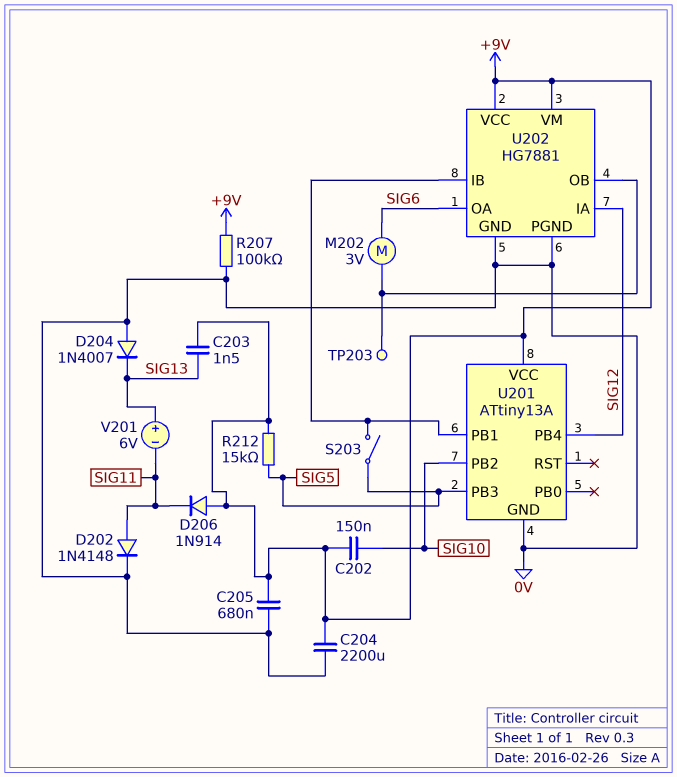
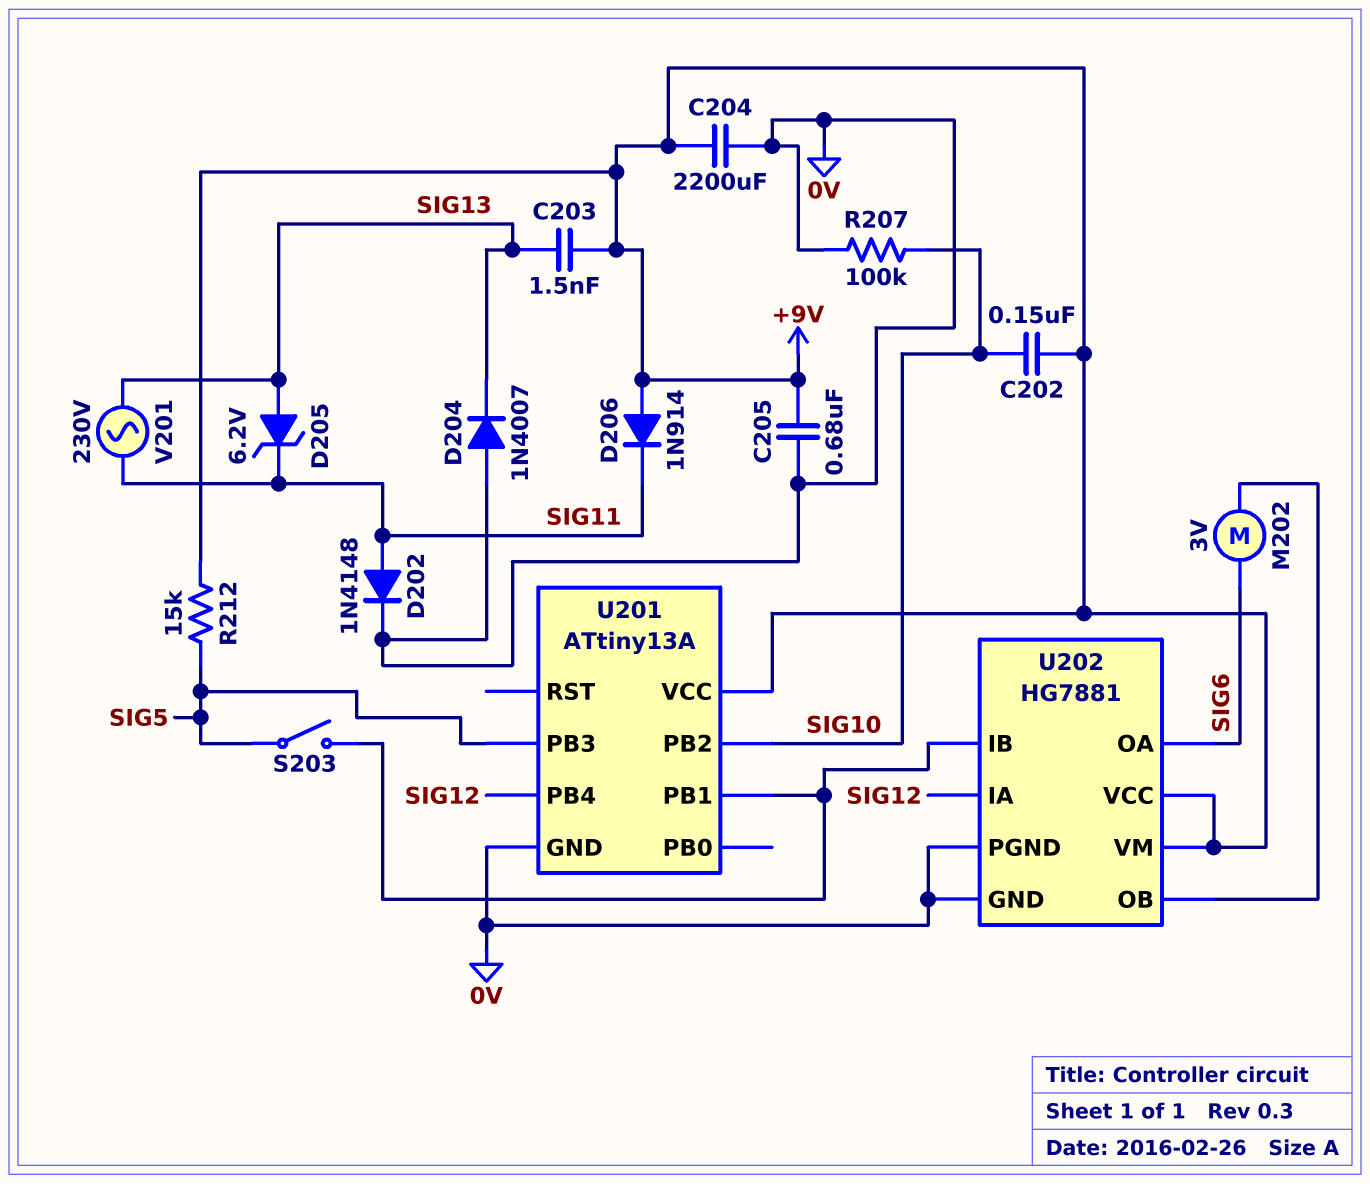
D205: none -> zener 6.2V (A SIG13, K SIG11)
R207: 100k (+9V, 0V) -> 100k (0V, SIG10)
TP203: test point (U202/OB) -> none
V201: 6V (plus SIG13, minus SIG11) -> AC 230V (SIG11, SIG13)

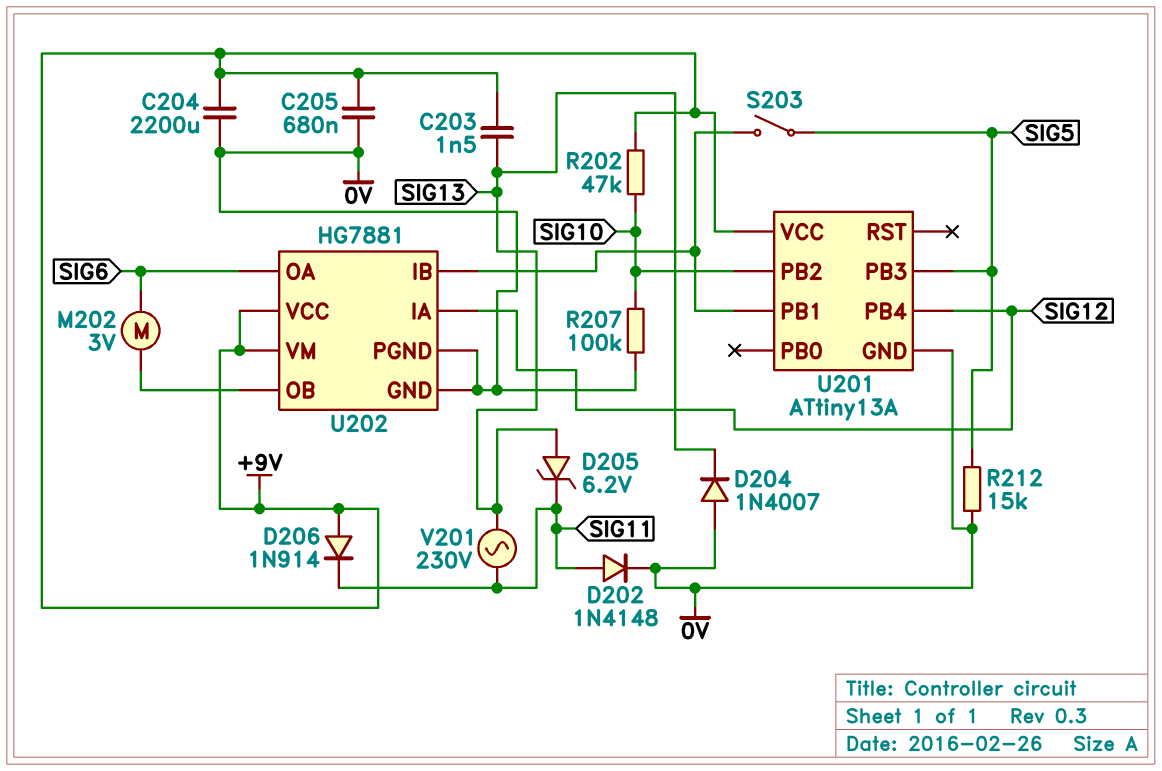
C202: 150nF (+9V, SIG10) -> none
R202: none -> 47k (+9V, SIG10)
R212: 15k (+9V, SIG5) -> 15k (0V, SIG5)

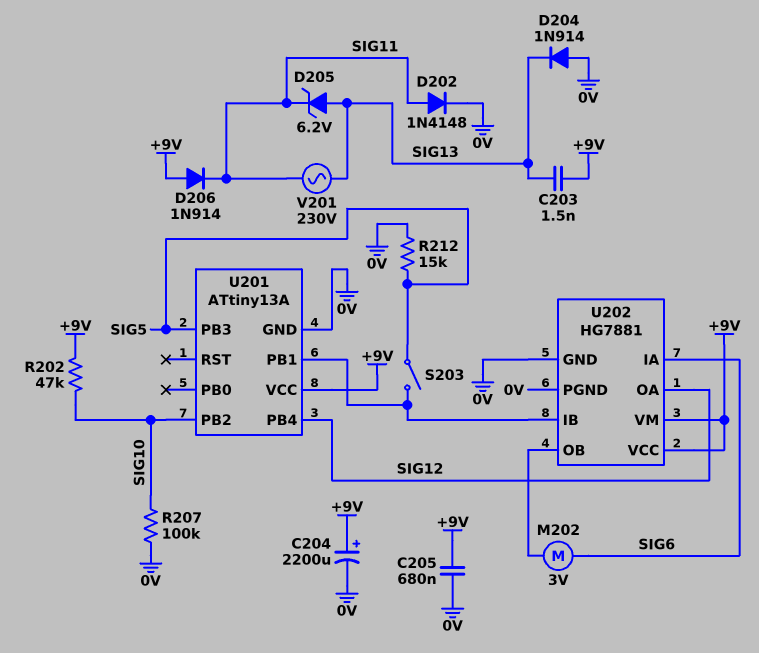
C204: 2200uF (+9V, 0V) -> 2200uF (plus +9V, minus 0V)
D204: diode 1N4007 (A 0V, K SIG13) -> diode 1N914 (A 0V, K SIG13)
U202 pin IA: SIG12 -> SIG6
U202 pin OA: SIG6 -> SIG12

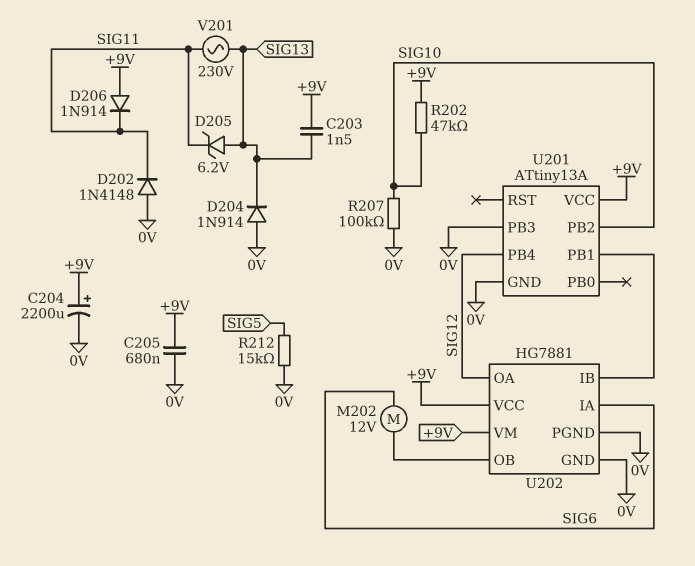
D202: diode 1N4148 (A SIG11, K 0V) -> diode 1N4148 (A 0V, K SIG11)
M202: motor 3V (SIG6, U202/OB) -> motor 12V (SIG6, U202/OB)
S203: switch (SIG5, U201/PB1) -> none
U201 pin PB3: SIG5 -> 0V

